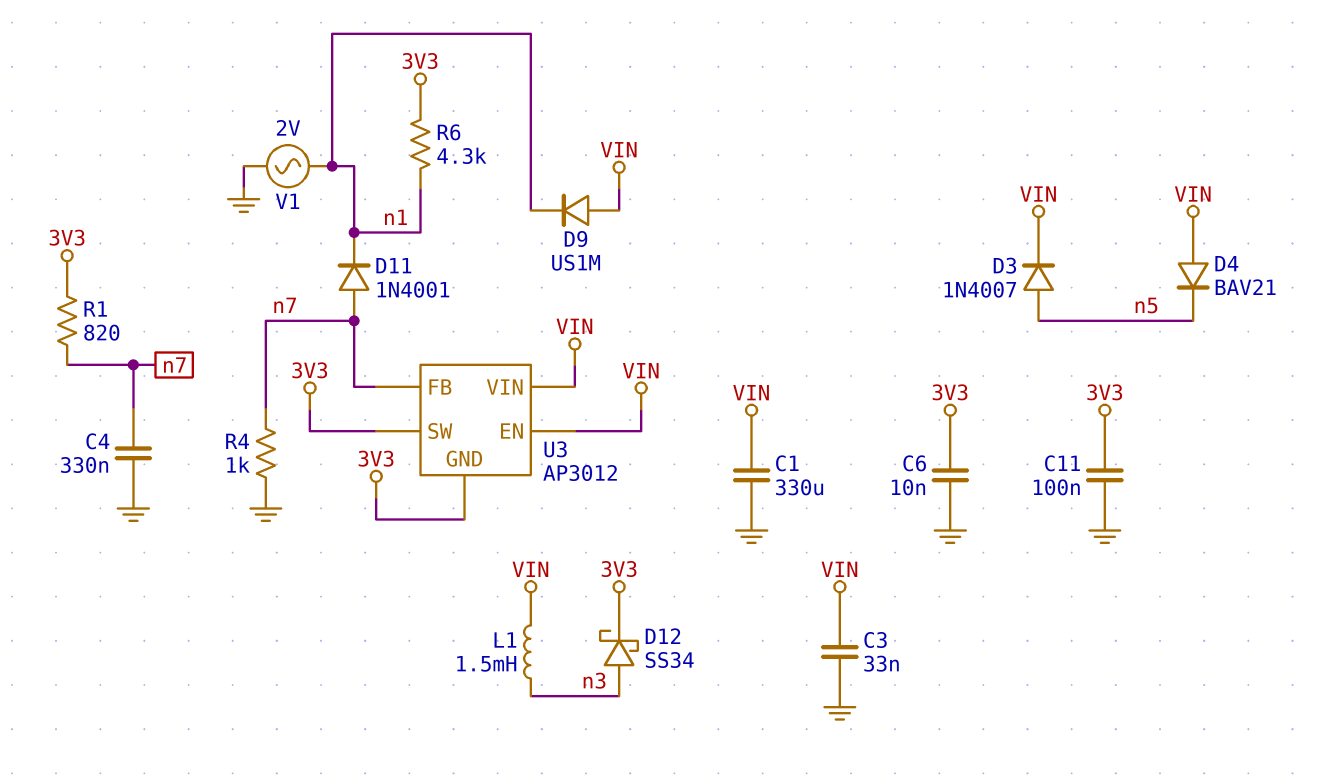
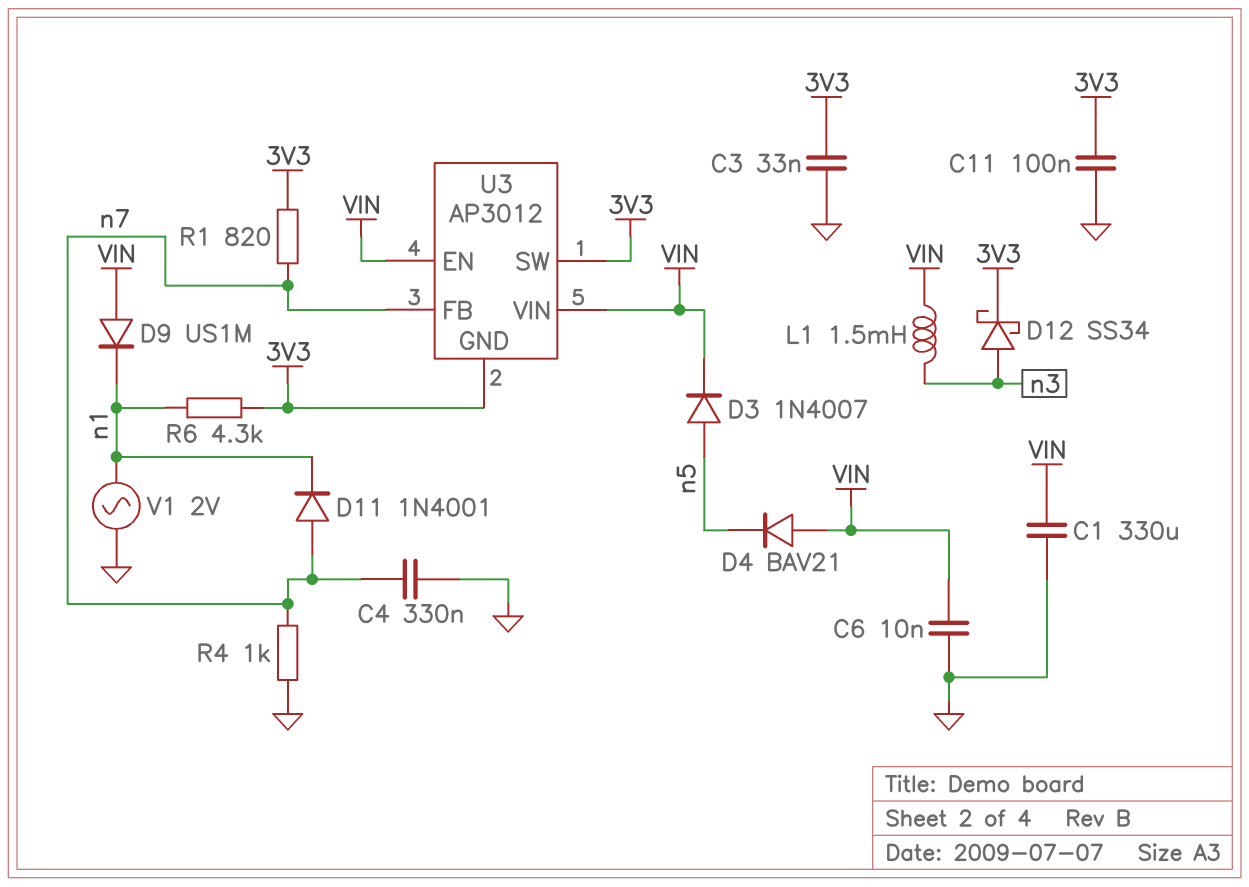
C3: 33nF (GND, VIN) -> 33nF (3V3, GND)
C6: 10nF (3V3, GND) -> 10nF (GND, VIN)

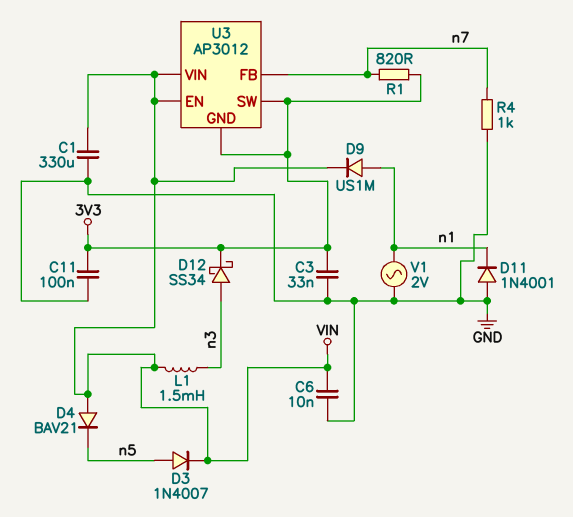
C4: 330nF (GND, n7) -> none
D9: diode US1M (A VIN, K n1) -> diode US1M (A n1, K VIN)
D11: diode 1N4001 (A n7, K n1) -> diode 1N4001 (A GND, K n1)
R6: 4.3k (3V3, n1) -> none

